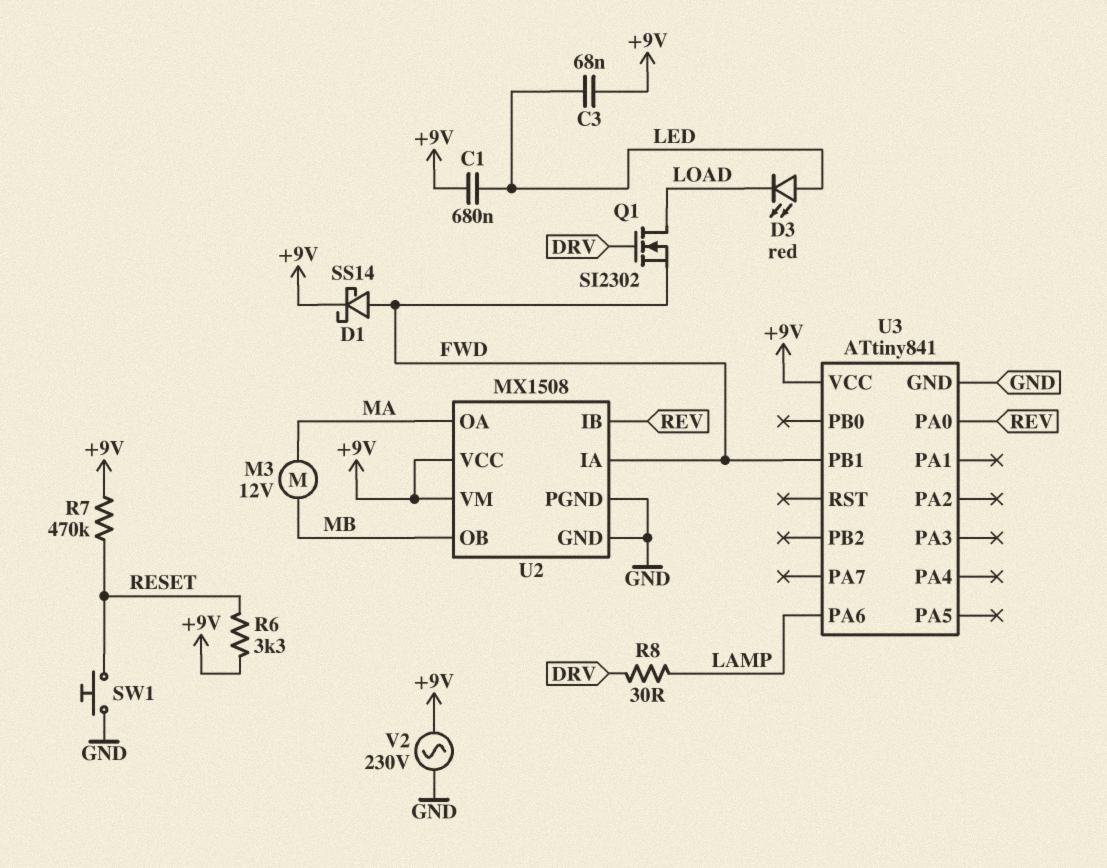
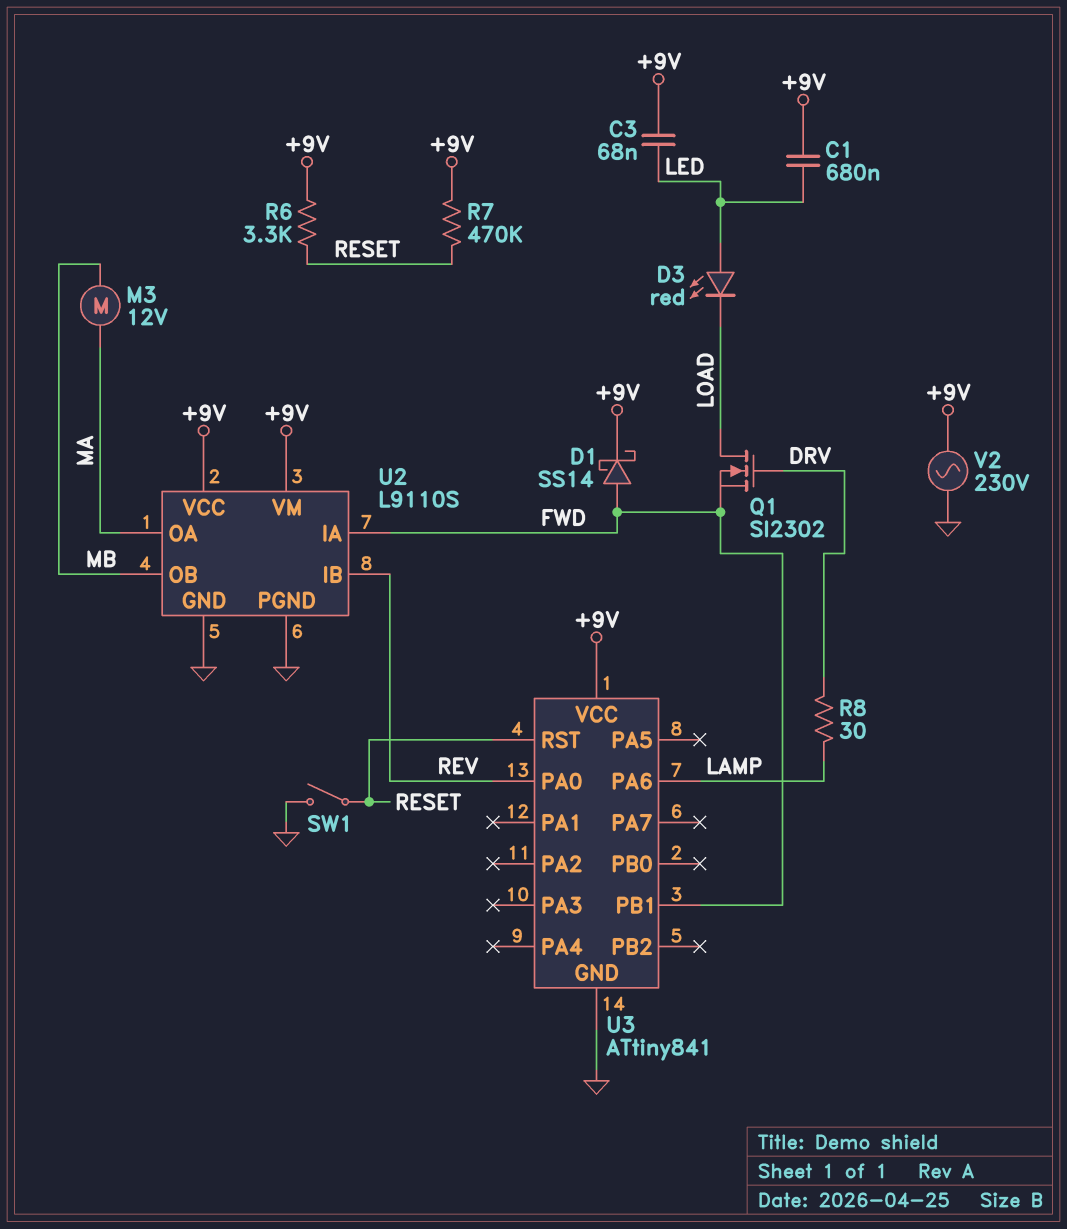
SW1: button (GND, RESET) -> switch (GND, RESET)
U2: MX1508 -> L9110S
U3 pin RST: none -> RESET

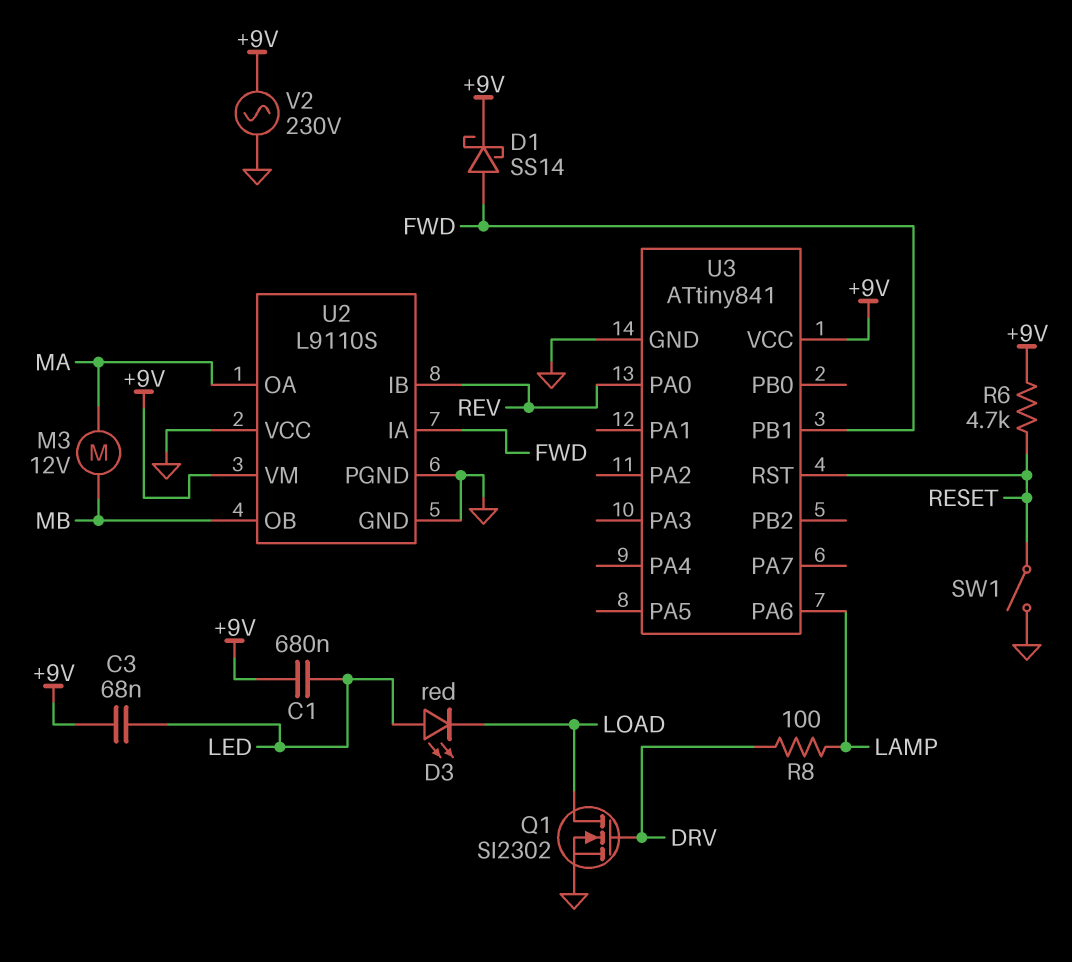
Q1: NMOS SI2302 (G DRV, D LOAD, S FWD) -> NMOS SI2302 (G DRV, D LOAD, S GND)
R6: 3.3k (+9V, RESET) -> 4.7k (+9V, RESET)
R7: 470k (+9V, RESET) -> none
R8: 30 (DRV, LAMP) -> 100 (DRV, LAMP)
U2 pin VCC: +9V -> GND

